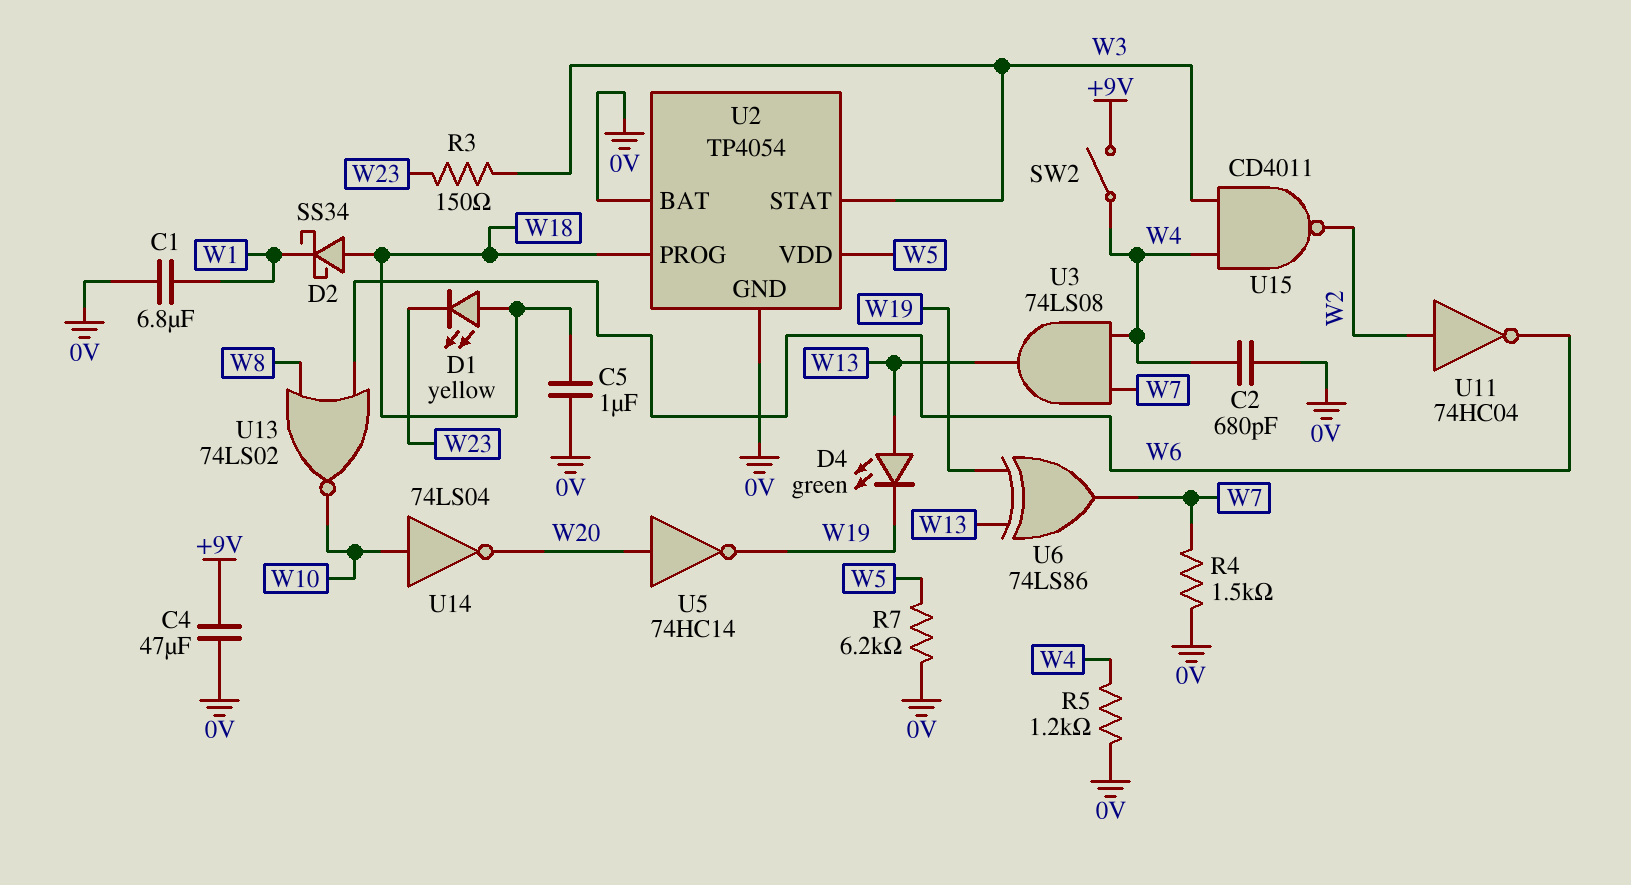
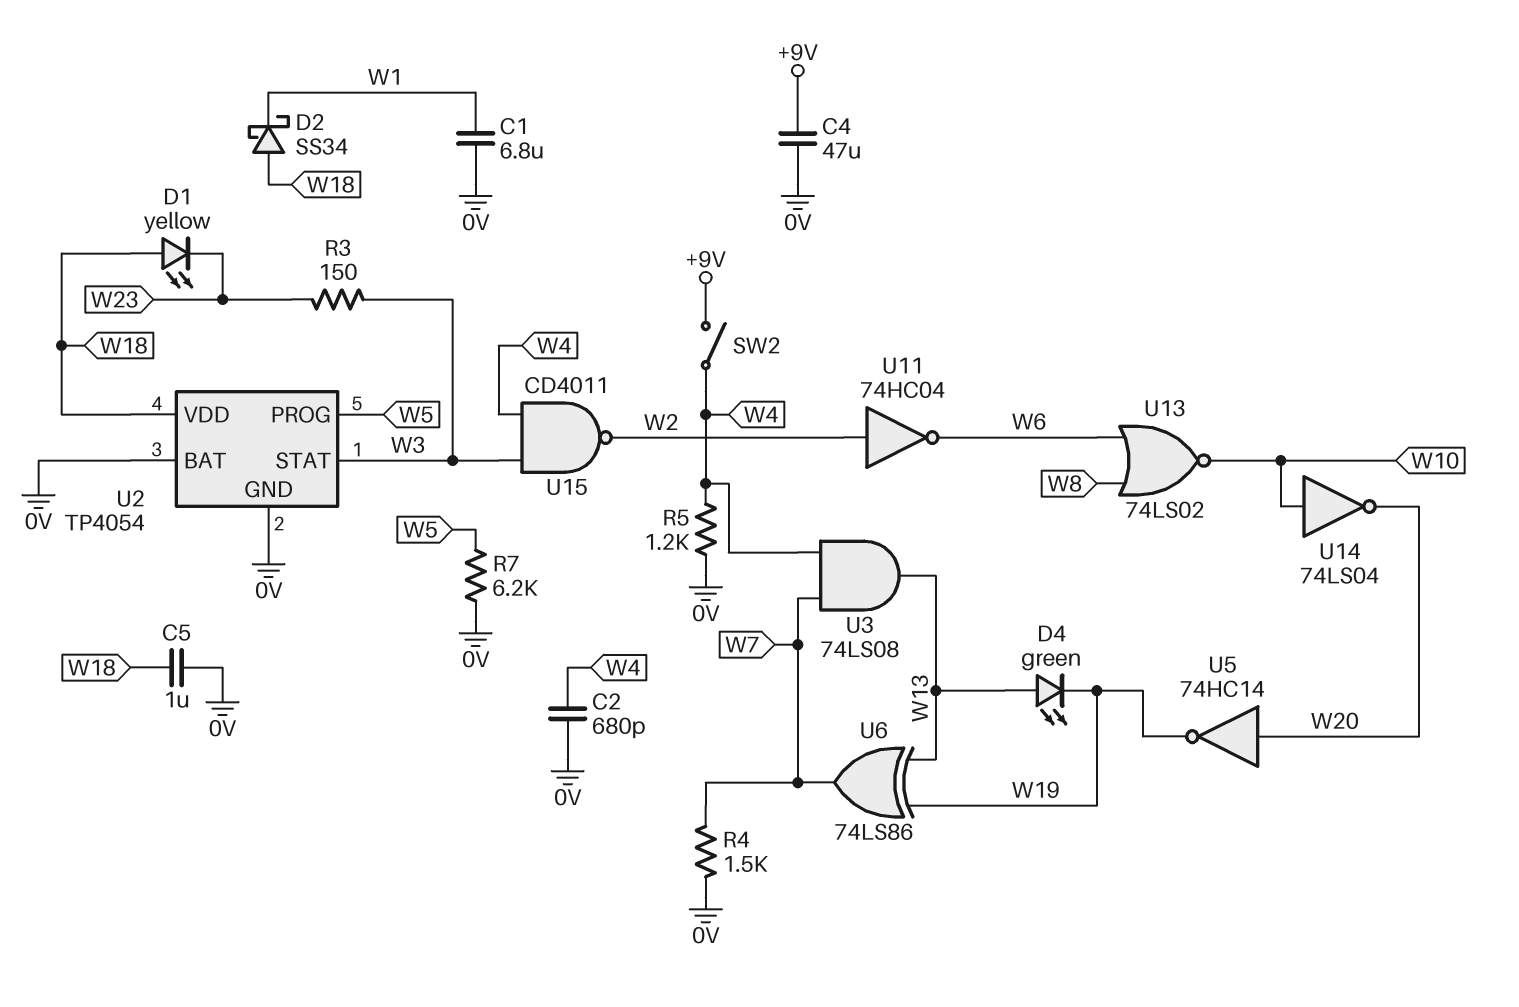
U2 pin PROG: W18 -> W5
U2 pin VDD: W5 -> W18

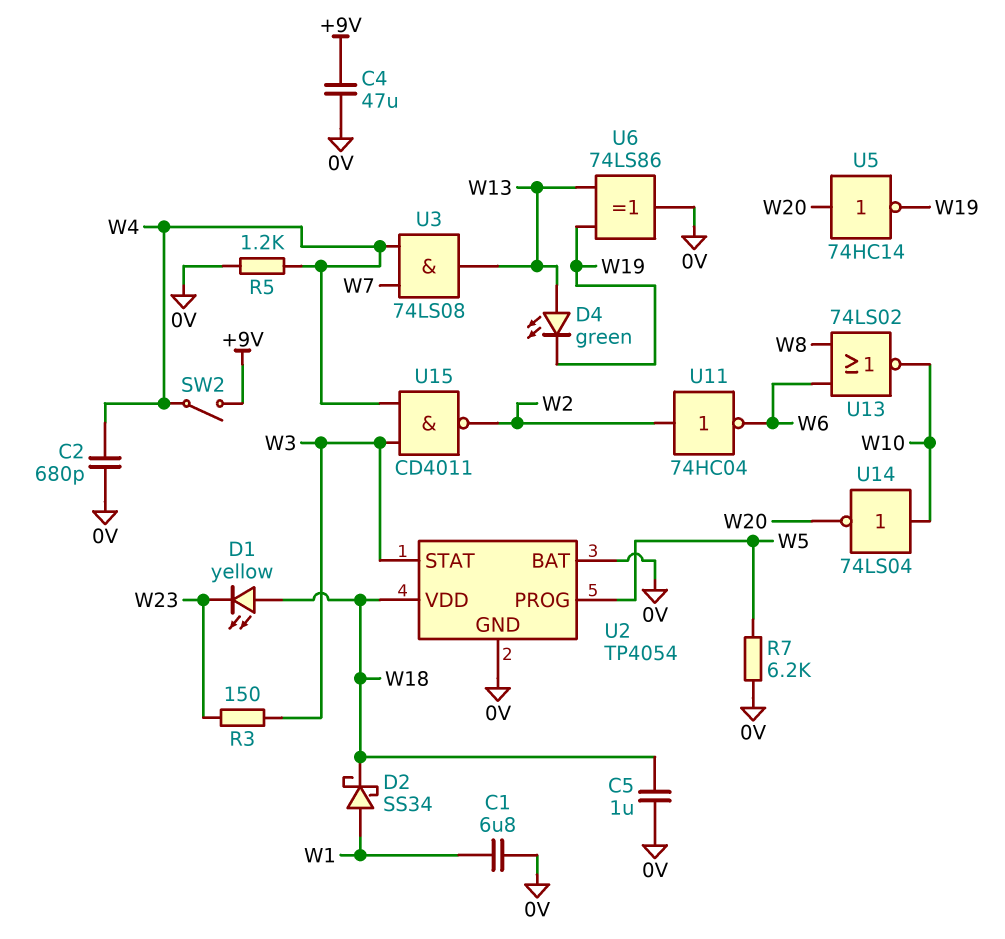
D2: schottky SS34 (A W18, K W1) -> schottky SS34 (A W1, K W18)
R4: 1.5k (0V, W7) -> none
U6: XOR 74LS86 (in W13, in W19, out W7) -> XOR 74LS86 (in W13, in W19, out 0V)

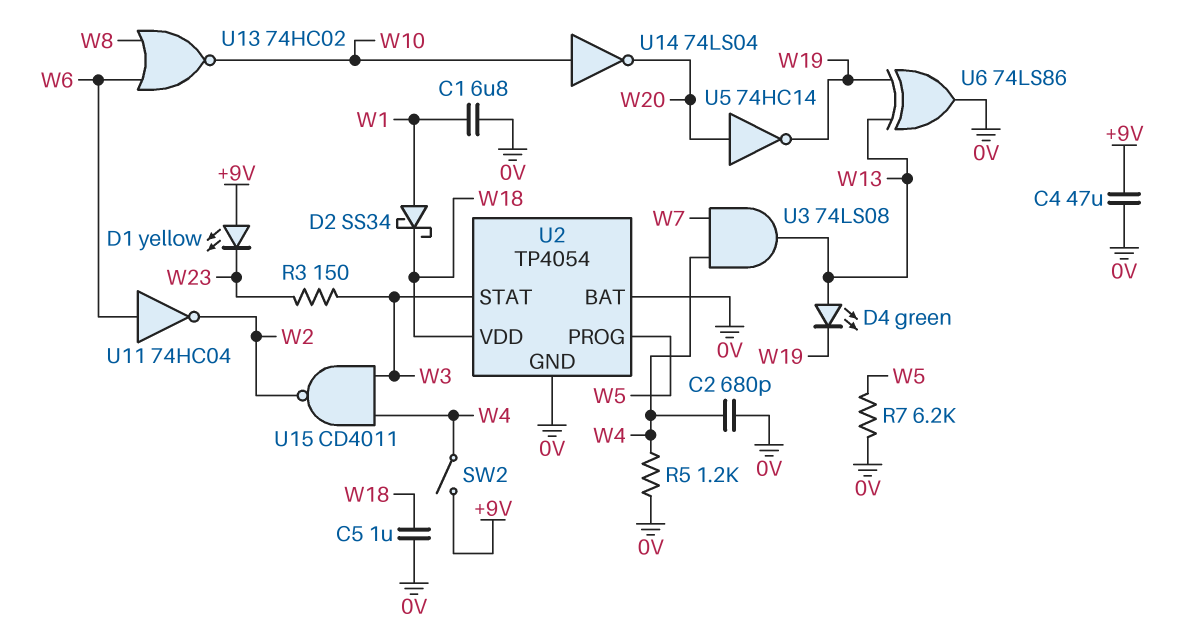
D1: LED yellow (A W18, K W23) -> LED yellow (A +9V, K W23)
U11: NOT 74HC04 (in W2, out W6) -> NOT 74HC04 (in W6, out W2)
U13: NOR 74LS02 (in W6, in W8, out W10) -> NOR 74HC02 (in W6, in W8, out W10)

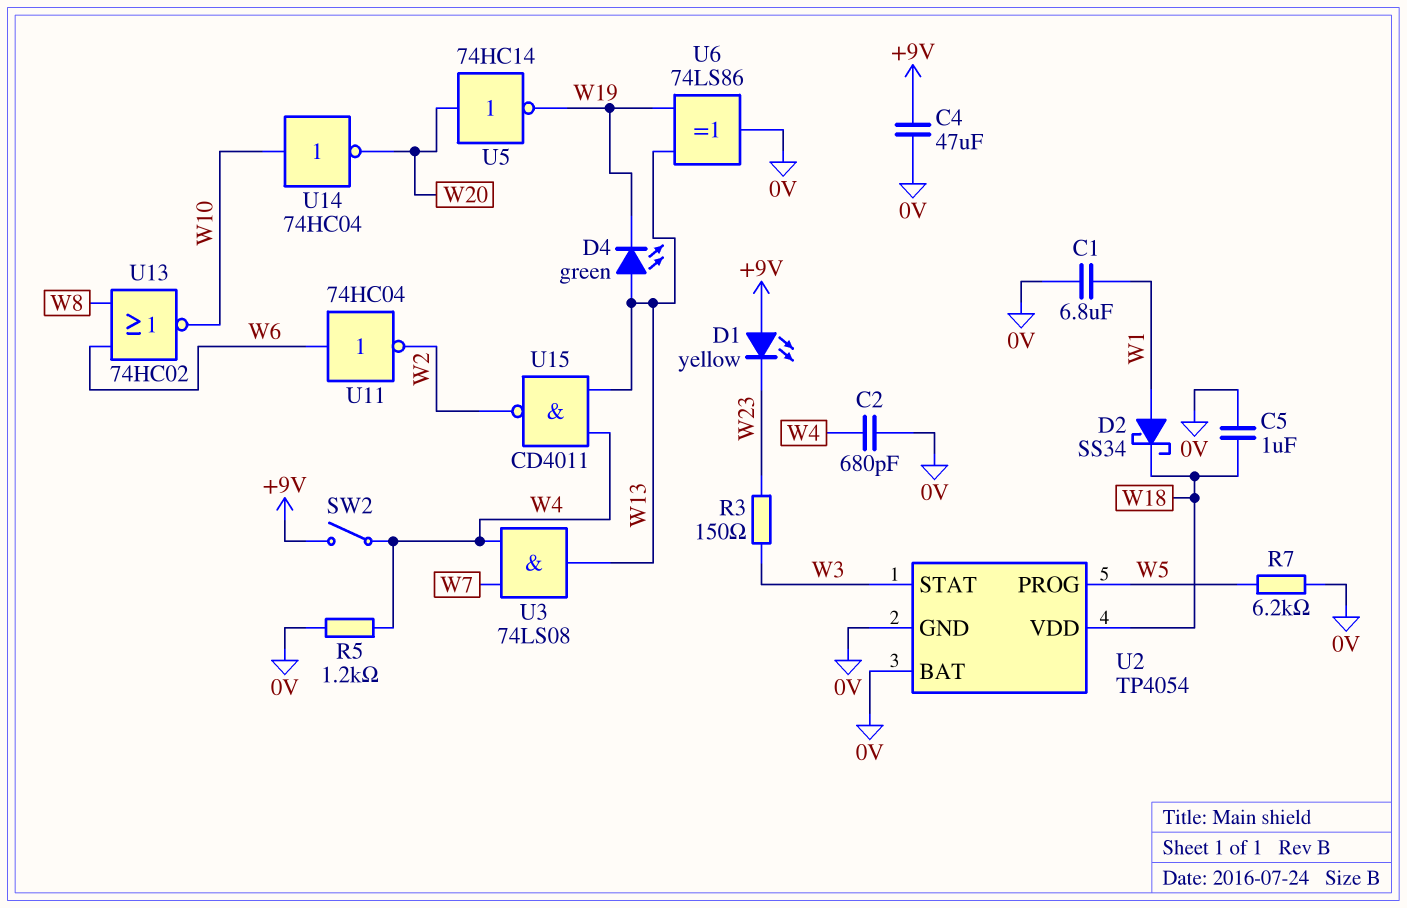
U14: NOT 74LS04 (in W10, out W20) -> NOT 74HC04 (in W10, out W20)
U15: NAND CD4011 (in W3, in W4, out W2) -> NAND CD4011 (in W4, in W13, out W2)

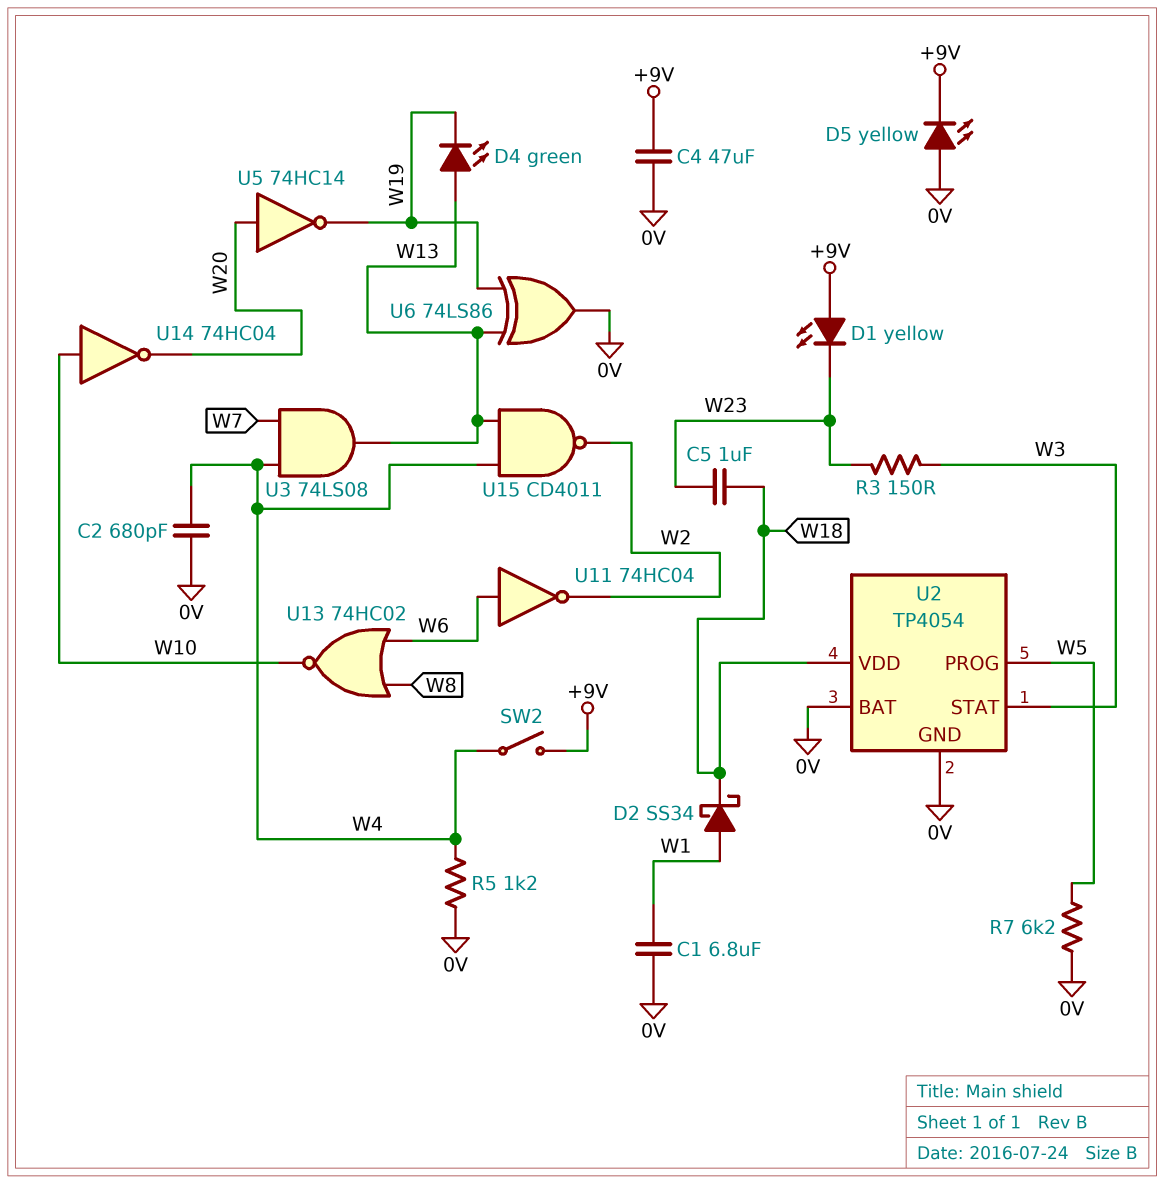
C5: 1uF (0V, W18) -> 1uF (W18, W23)
D5: none -> LED yellow (A 0V, K +9V)

